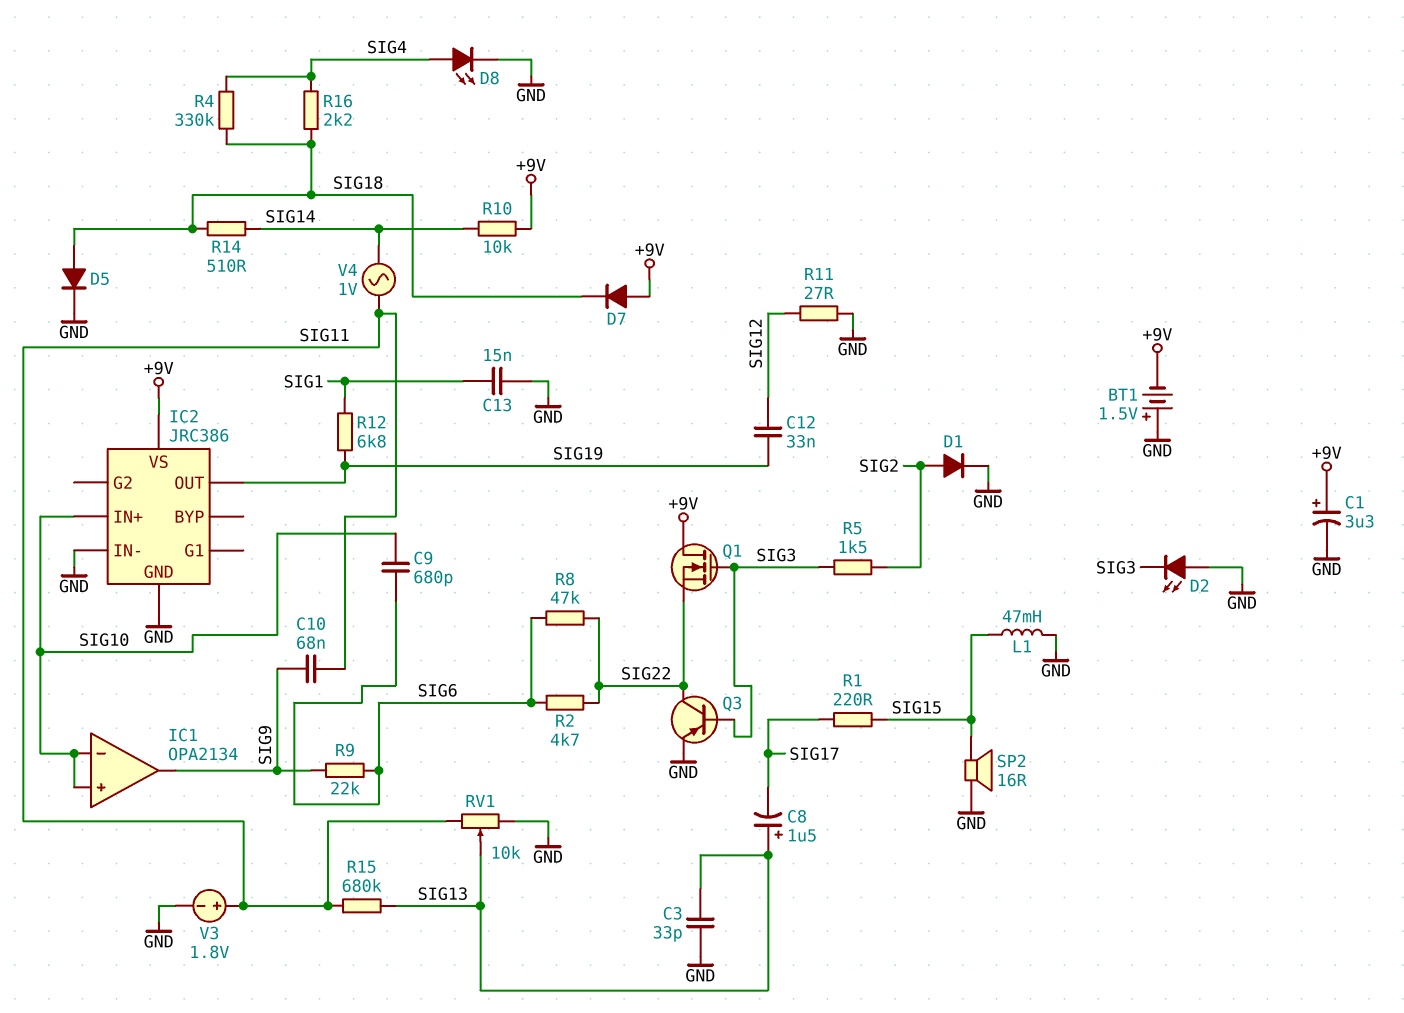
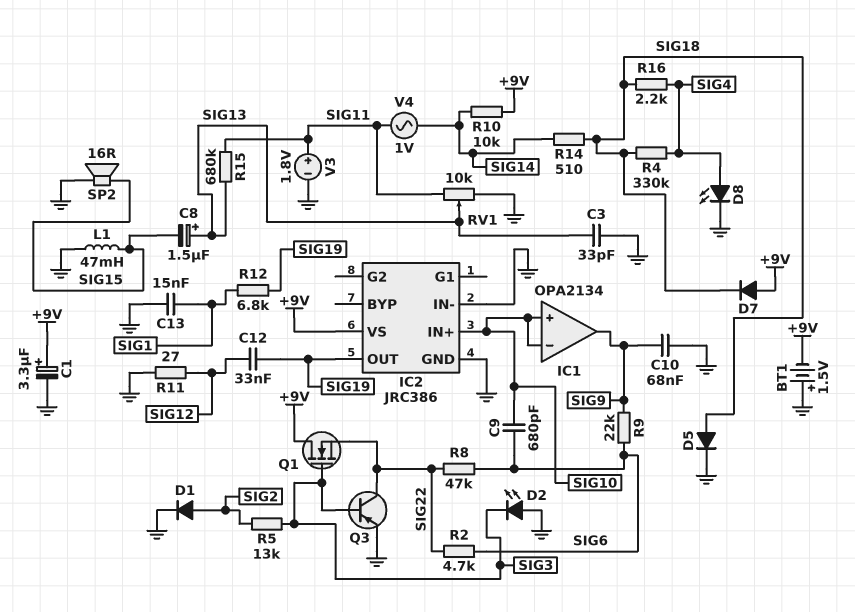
C8: 1.5uF (plus SIG13, minus SIG17) -> 1.5uF (plus SIG13, minus SIG15)
C10: 68nF (SIG9, SIG11) -> 68nF (GND, SIG9)
R1: 220 (SIG15, SIG17) -> none
R5: 1.5k (SIG2, SIG3) -> 13k (SIG2, SIG3)

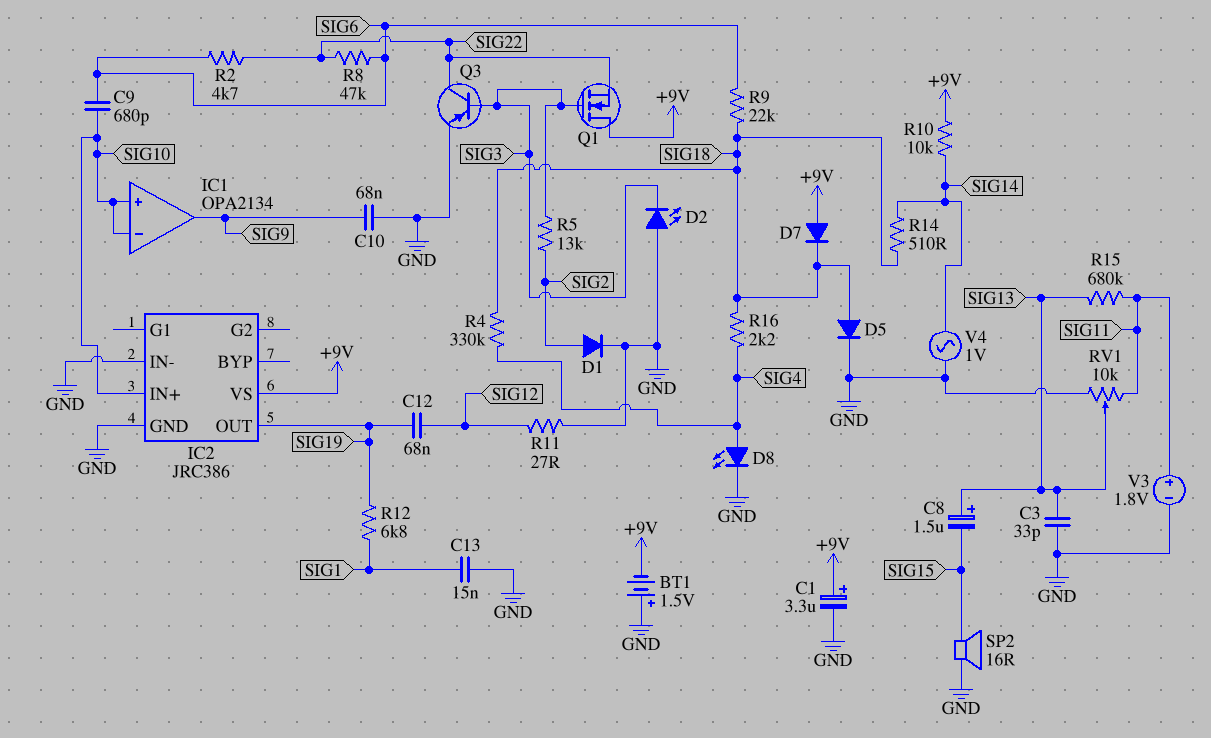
C12: 33nF (SIG12, SIG19) -> 68nF (SIG12, SIG19)
L1: 47mH (GND, SIG15) -> none
R9: 22k (SIG6, SIG9) -> 22k (SIG6, SIG18)
V4: AC 1V (SIG11, SIG14) -> AC 1V (GND, SIG14)

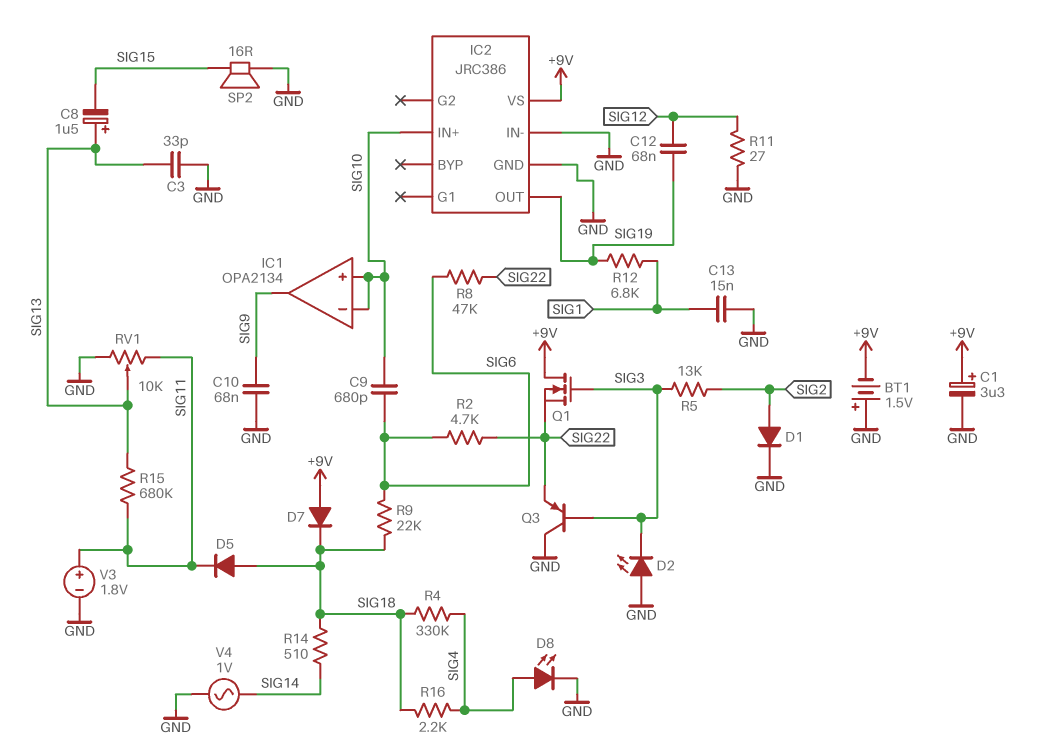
D5: diode (A SIG18, K GND) -> diode (A SIG18, K SIG11)
Q3: PNP (B SIG3, C SIG22, E GND) -> PNP (B SIG3, C GND, E SIG22)
R10: 10k (+9V, SIG14) -> none

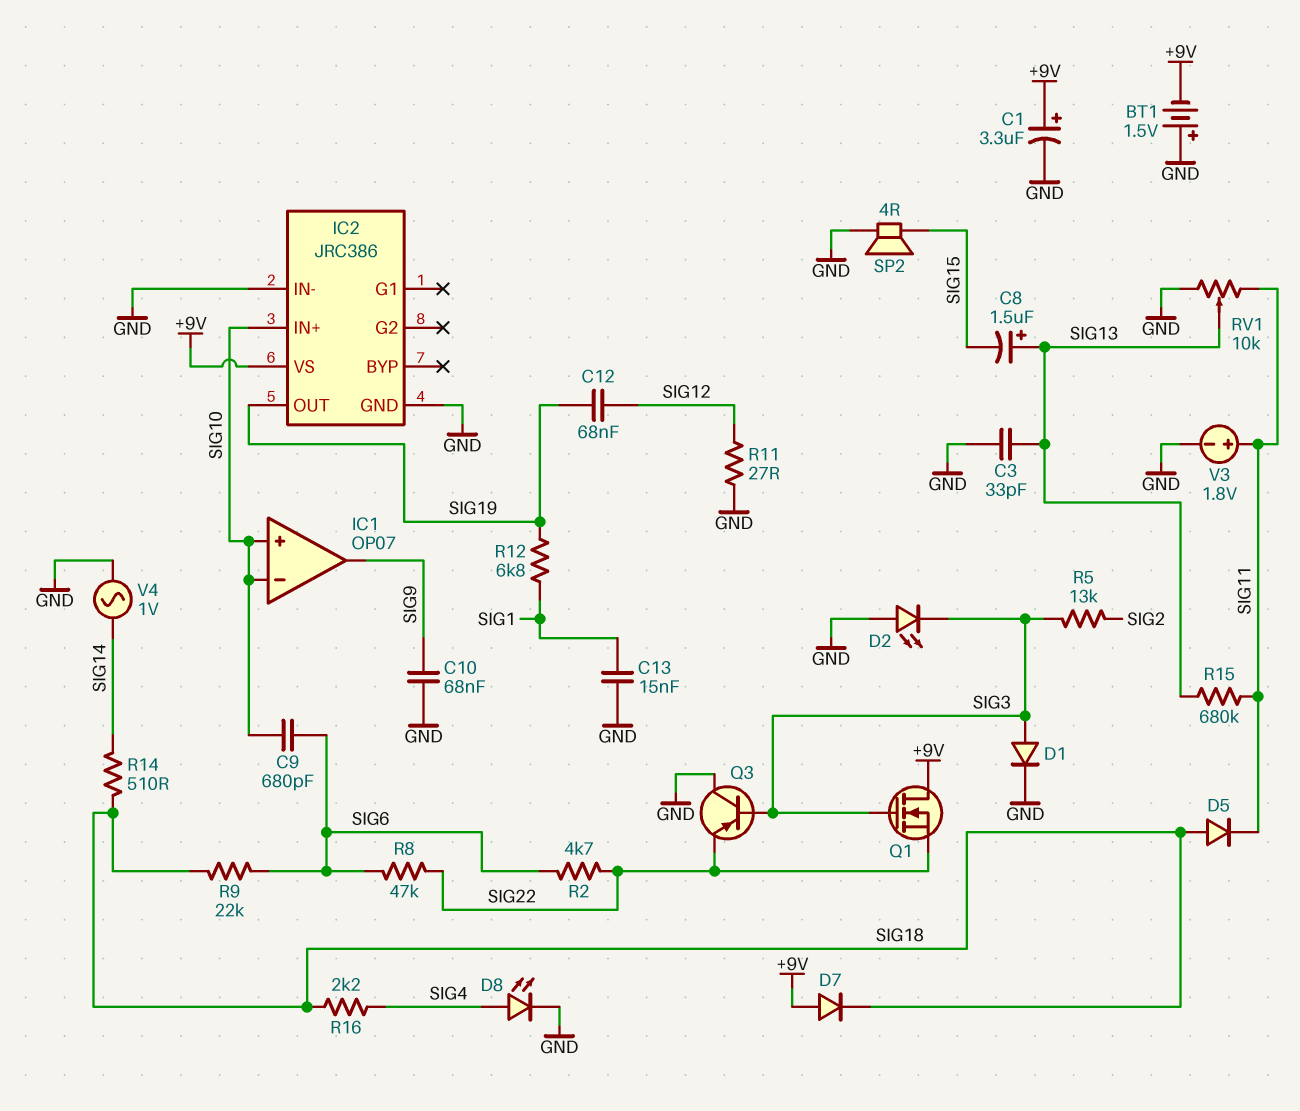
D1: diode (A SIG2, K GND) -> diode (A SIG3, K GND)
IC1: OPA2134 -> OP07
R4: 330k (SIG4, SIG18) -> none
SP2: speaker 16R (GND, SIG15) -> speaker 4R (GND, SIG15)

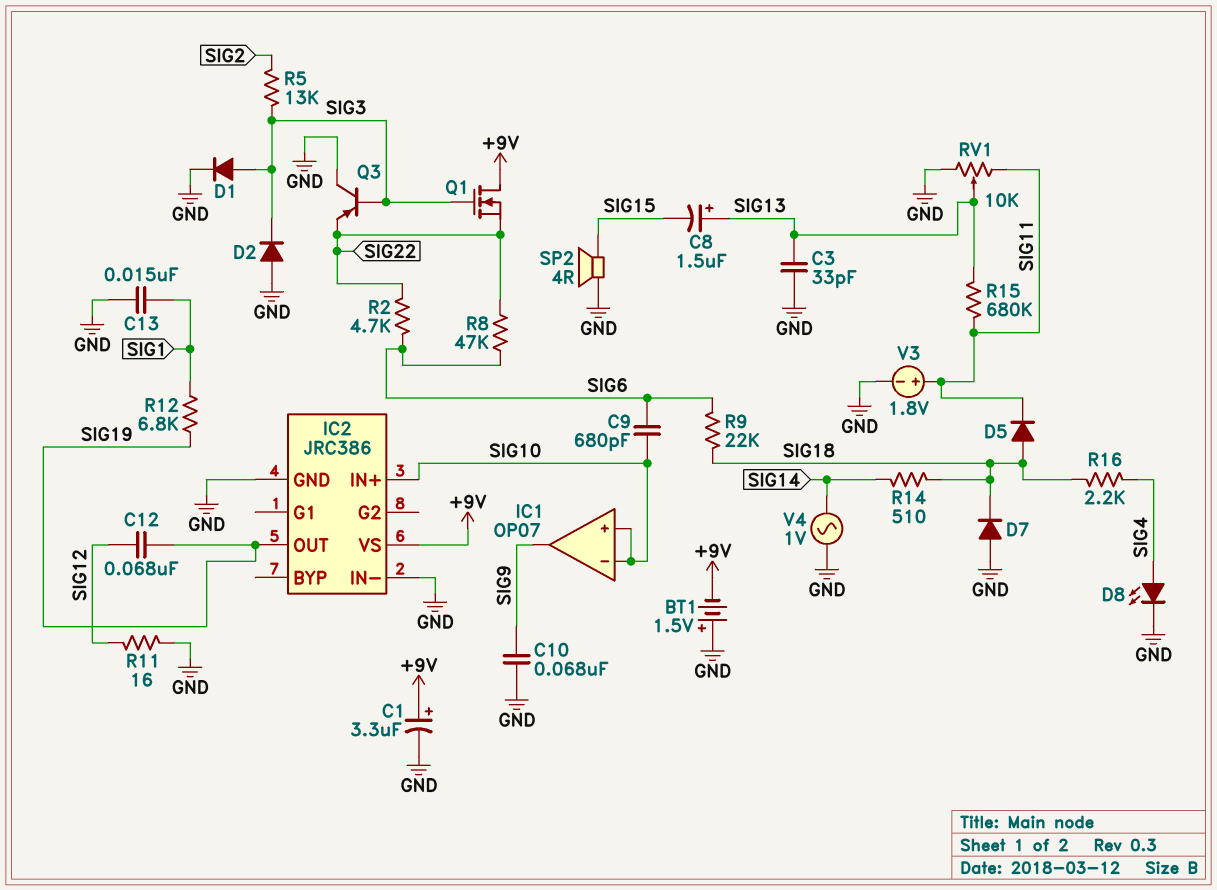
D2: LED (A GND, K SIG3) -> diode (A GND, K SIG3)
D7: diode (A +9V, K SIG18) -> diode (A GND, K SIG18)
R11: 27 (GND, SIG12) -> 16 (GND, SIG12)

